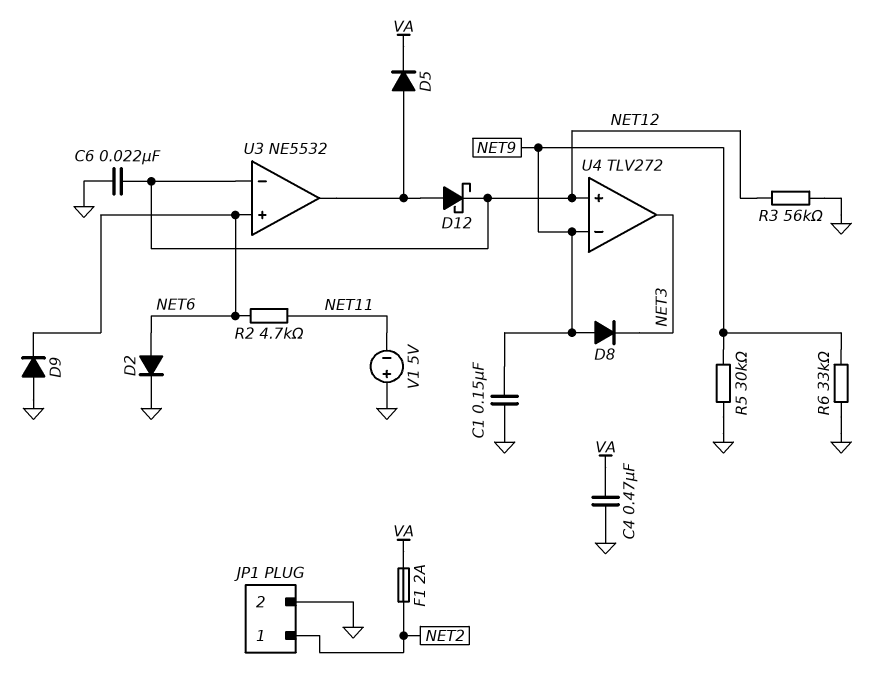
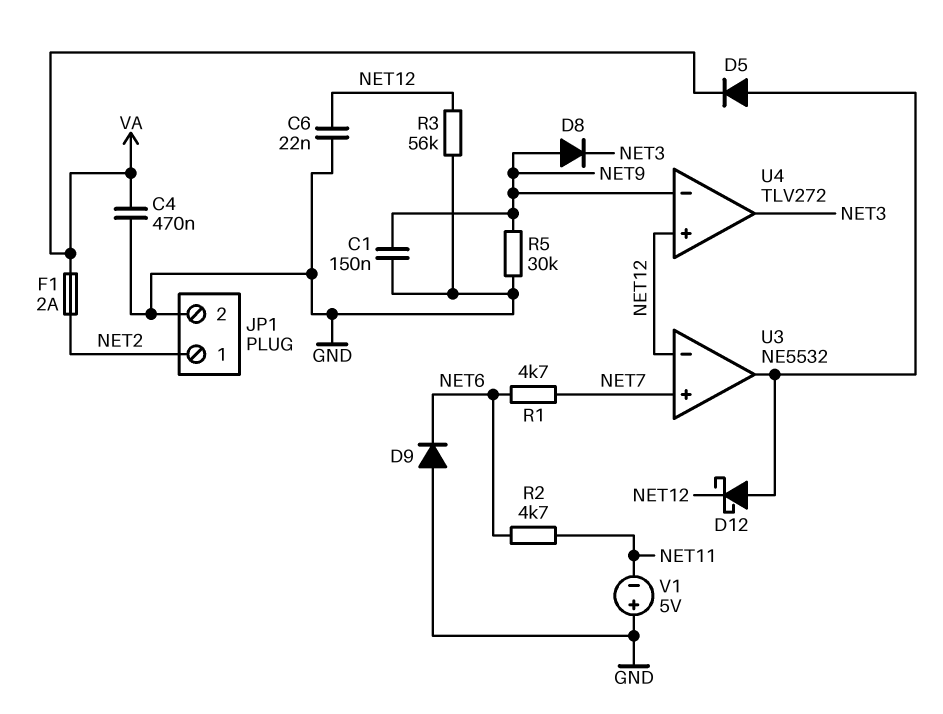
D2: diode (A NET6, K GND) -> none
R1: none -> 4.7k (NET6, NET7)
R6: 33k (GND, NET9) -> none
U3 pin in+: NET6 -> NET7

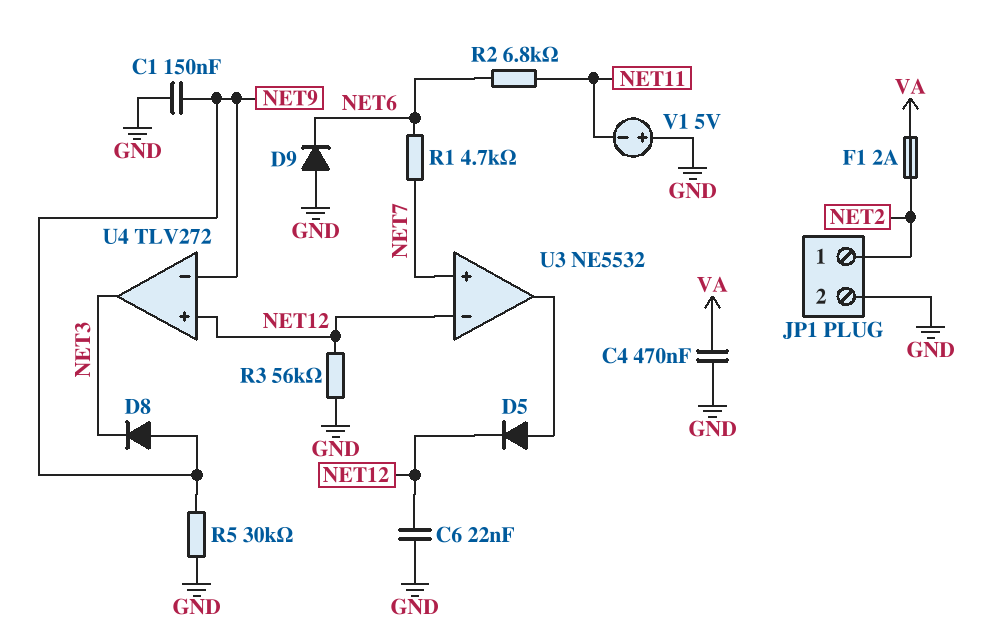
D5: diode (A U3/out, K VA) -> diode (A U3/out, K NET12)
D12: schottky (A U3/out, K NET12) -> none
R2: 4.7k (NET6, NET11) -> 6.8k (NET6, NET11)

